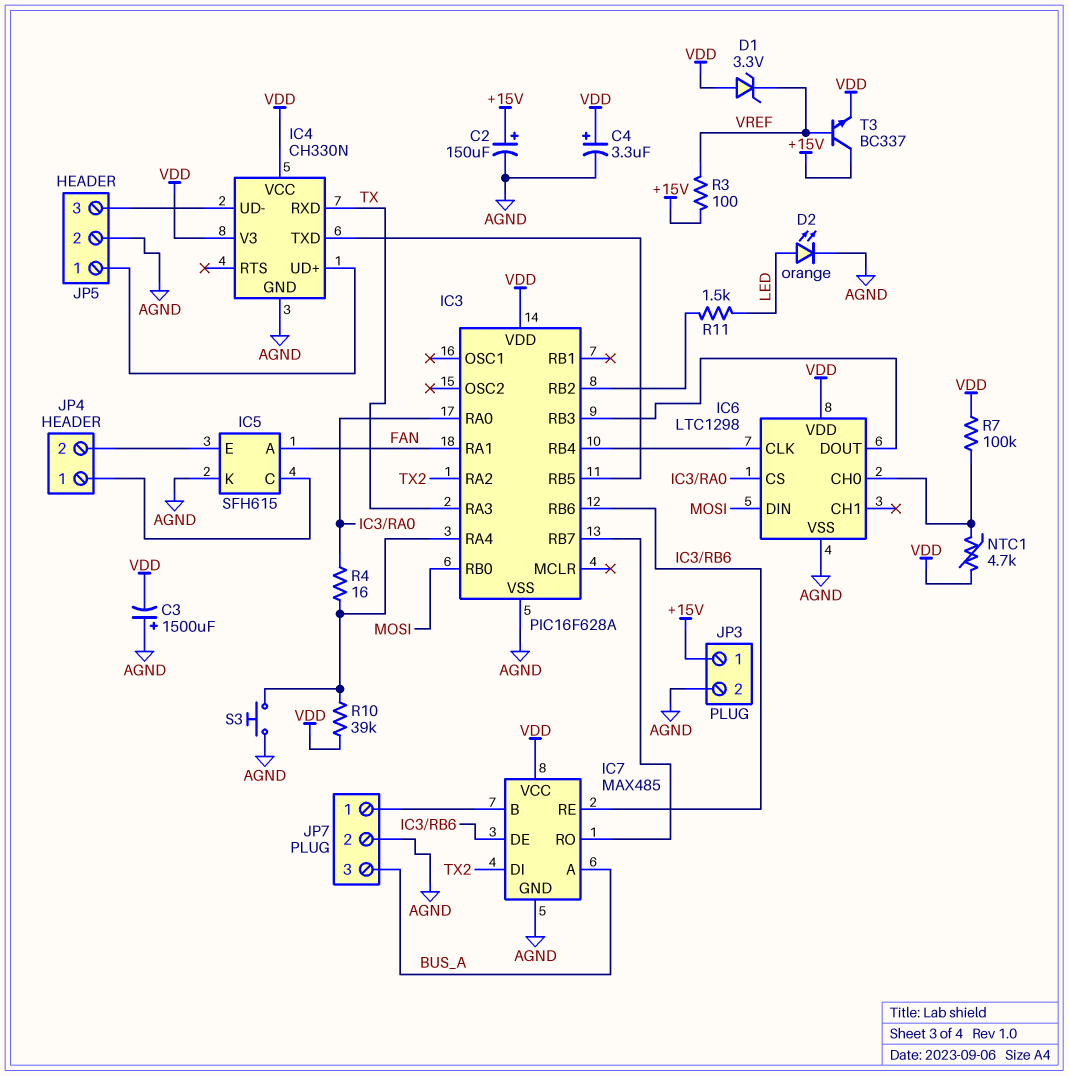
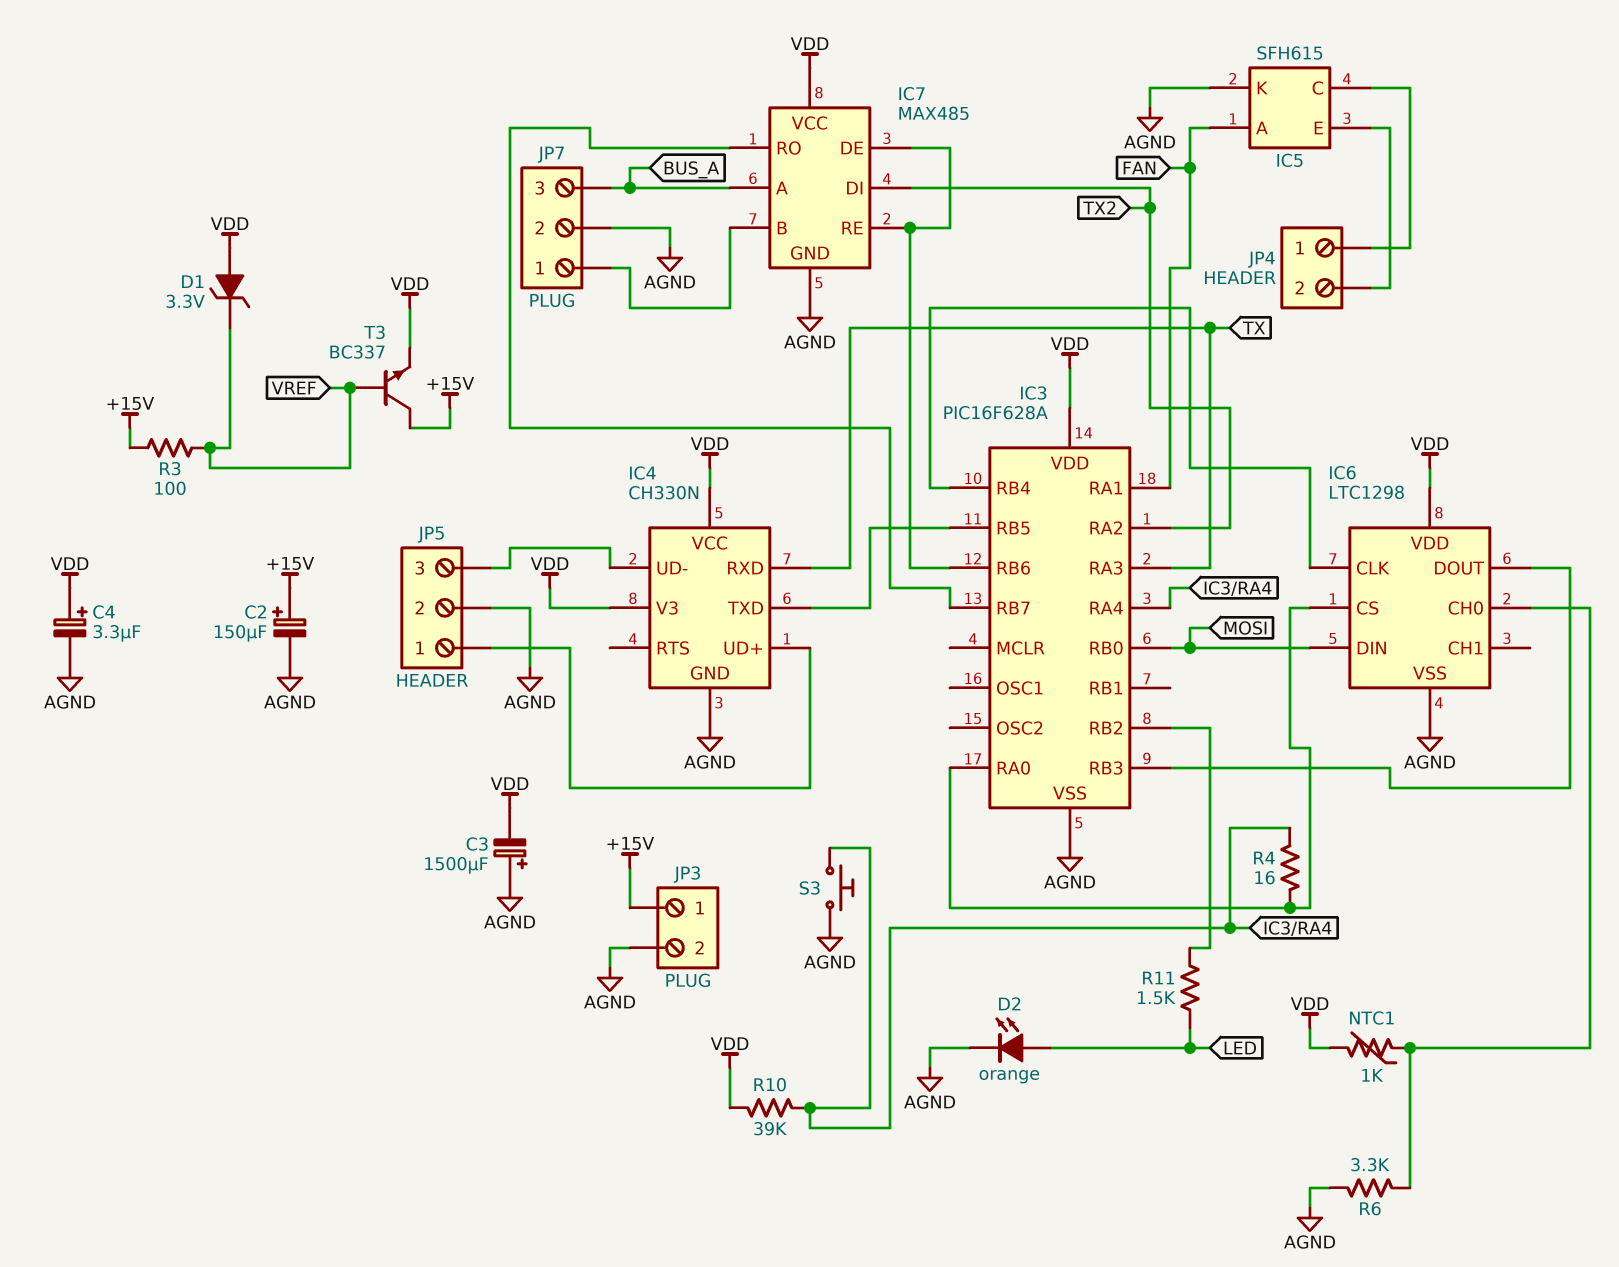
NTC1: 4.7k (IC6/CH0, VDD) -> 1k (IC6/CH0, VDD)
R6: none -> 3.3k (AGND, IC6/CH0)
R7: 100k (IC6/CH0, VDD) -> none

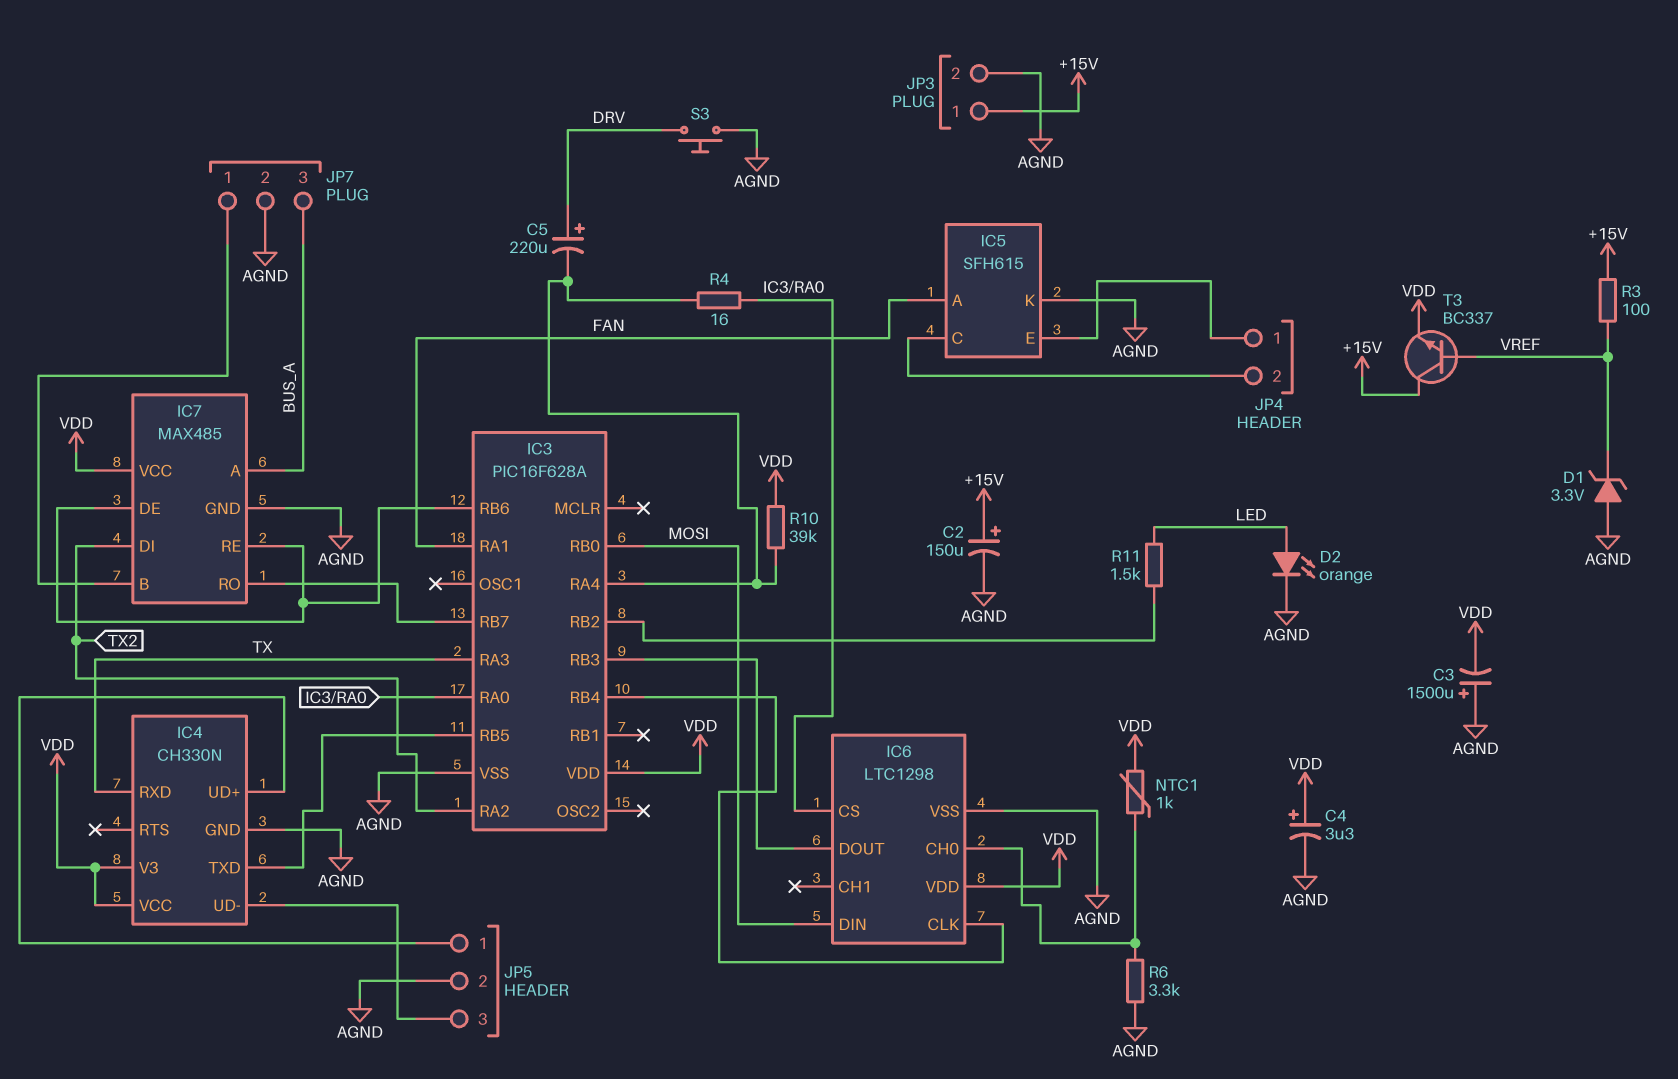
C5: none -> 220uF (plus DRV, minus IC3/RA4)
D1: zener 3.3V (A VDD, K VREF) -> zener 3.3V (A AGND, K VREF)
JP4 pin 1: IC5/C -> IC5/E
JP4 pin 2: IC5/E -> IC5/C
S3: button (AGND, IC3/RA4) -> button (AGND, DRV)

